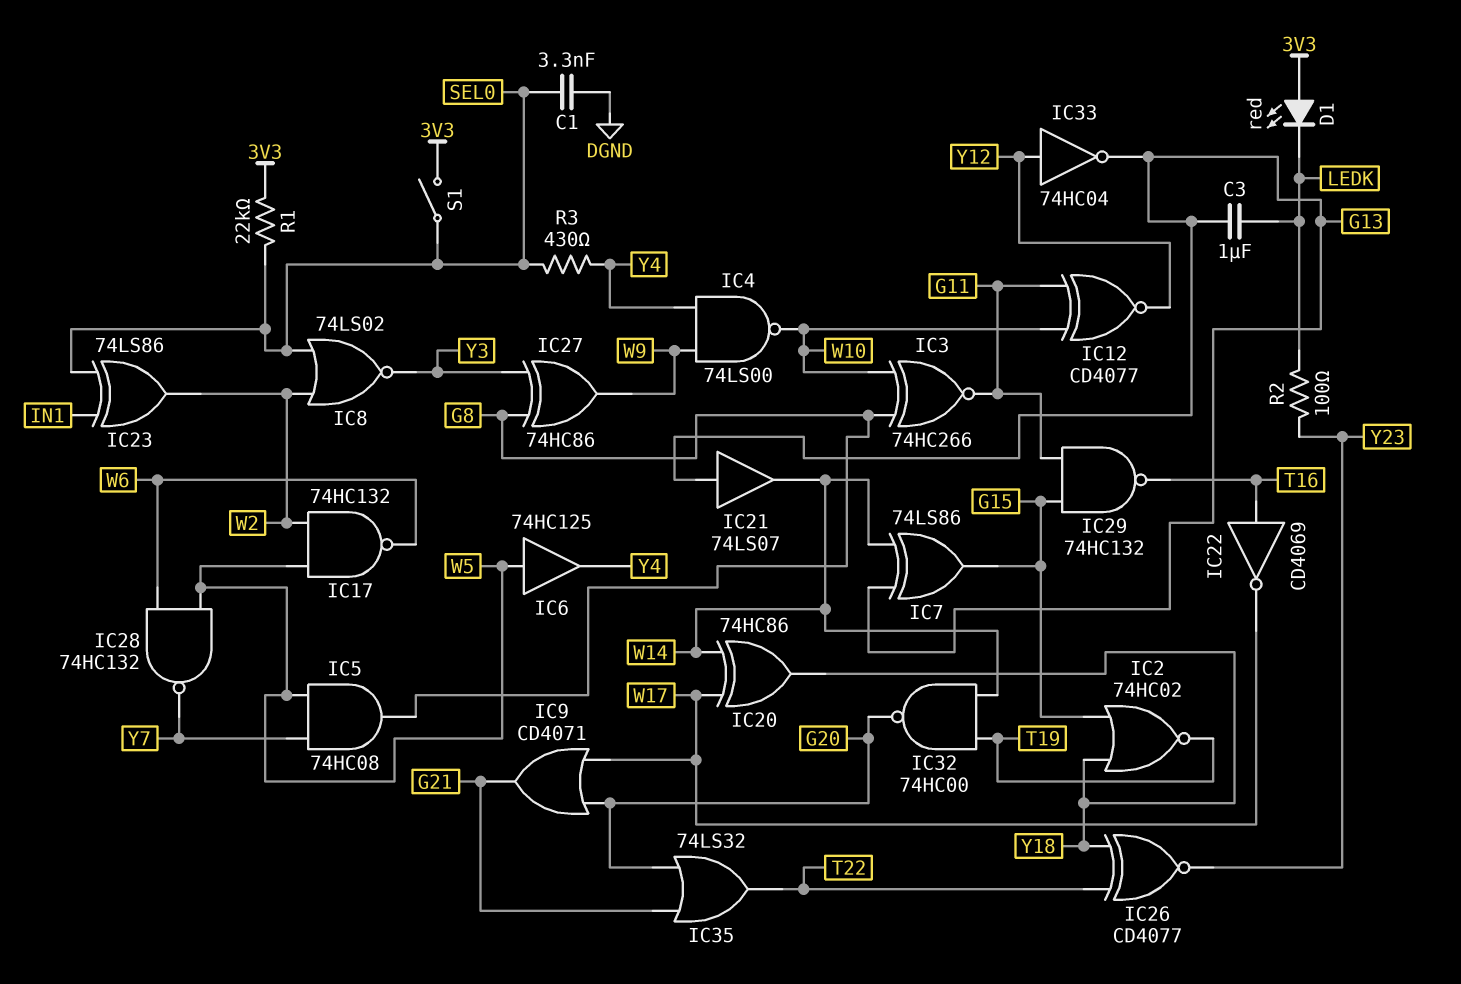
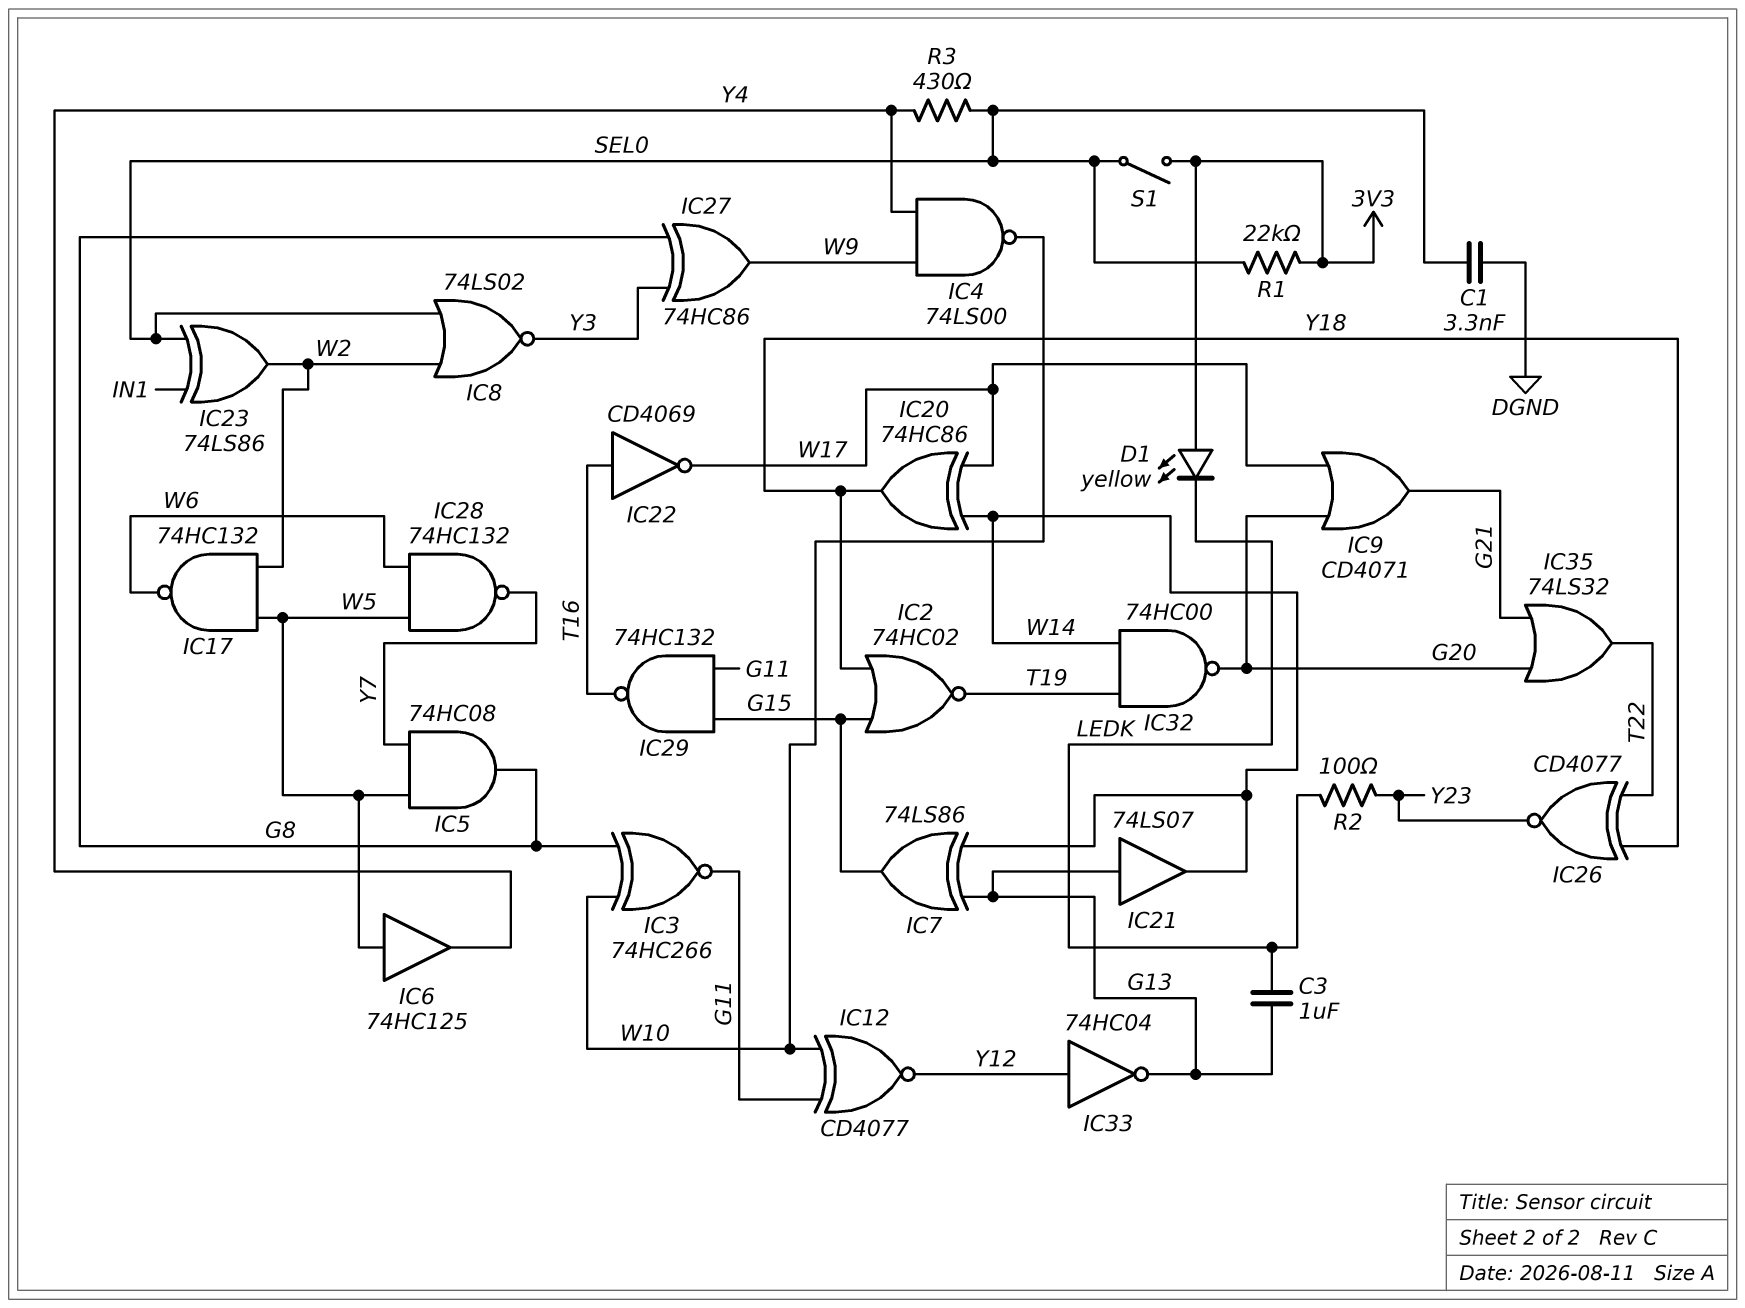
D1: LED red (A 3V3, K LEDK) -> LED yellow (A 3V3, K LEDK)

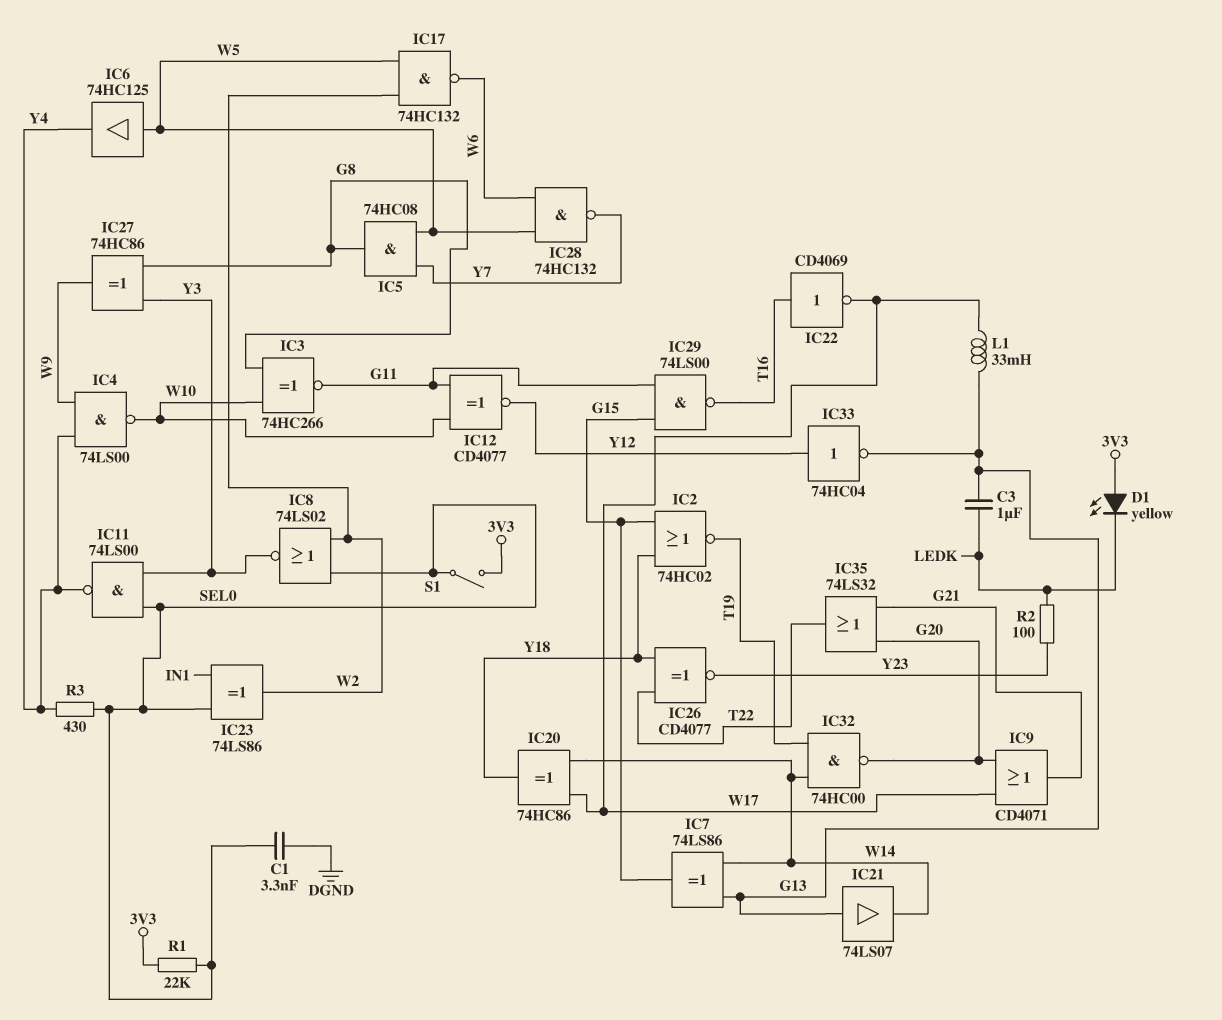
IC11: none -> NAND 74LS00 (in SEL0, in Y3, out Y4)
IC29: NAND 74HC132 (in G11, in G15, out T16) -> NAND 74LS00 (in G11, in G15, out T16)
L1: none -> 33mH (G13, W17)

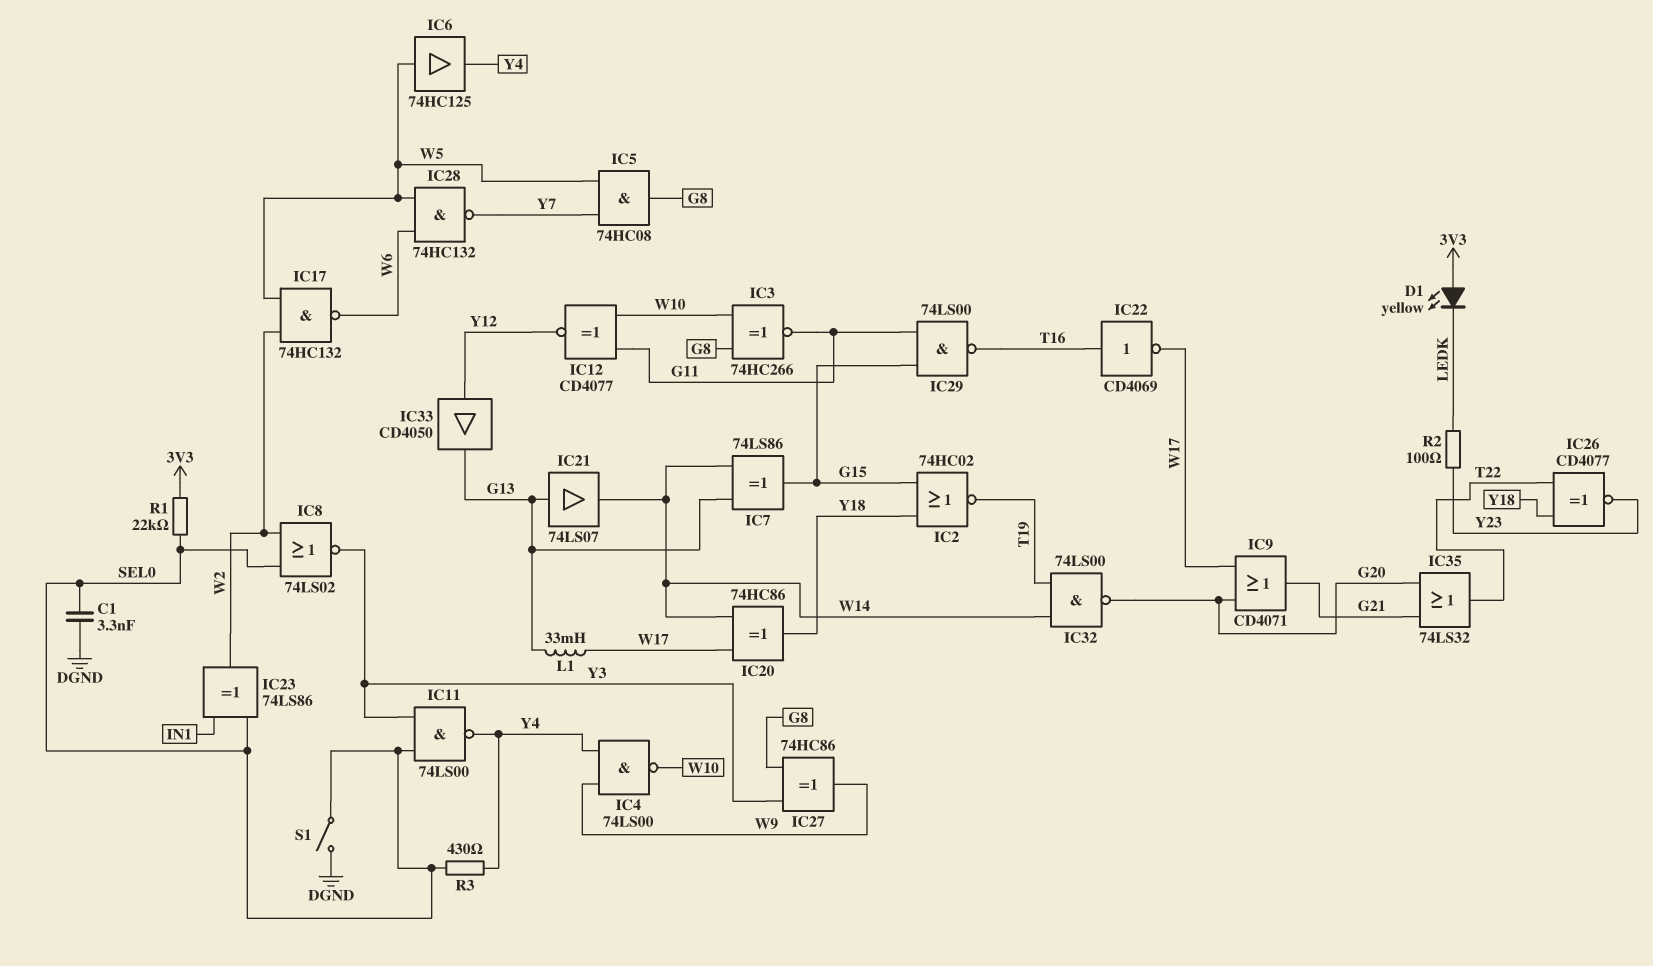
C3: 1uF (G13, LEDK) -> none
IC32: NAND 74HC00 (in T19, in W14, out G20) -> NAND 74LS00 (in T19, in W14, out G20)
IC33: NOT 74HC04 (in Y12, out G13) -> buffer CD4050 (in Y12, out G13)
S1: switch (3V3, SEL0) -> switch (DGND, SEL0)

